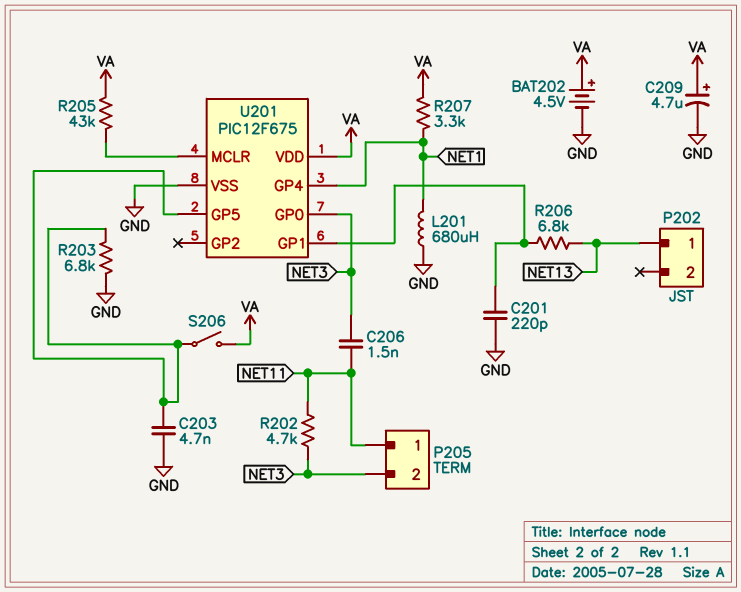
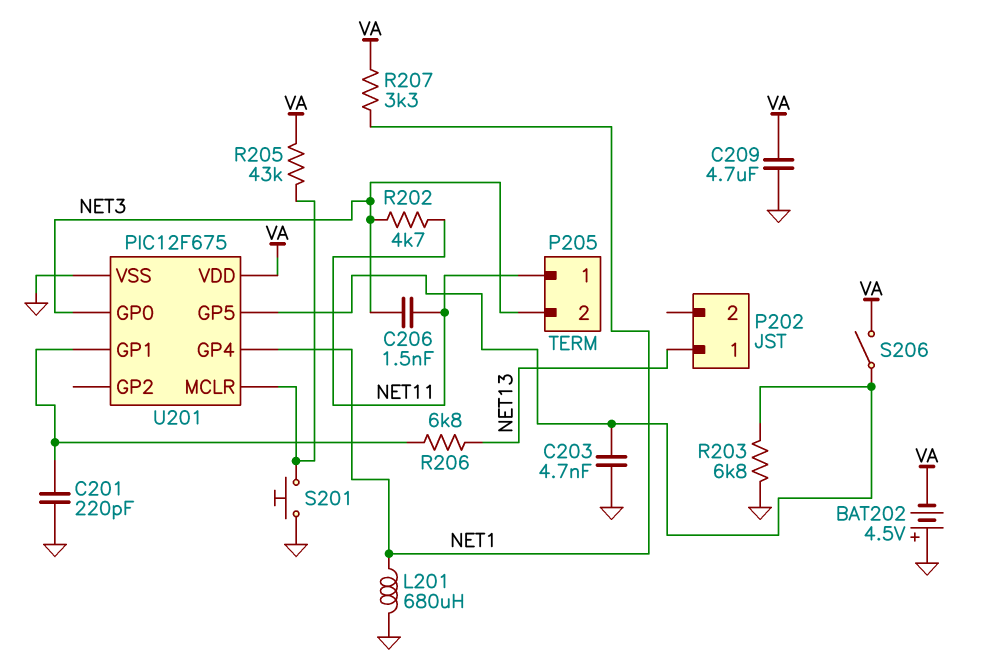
BAT202: 4.5V (plus VA, minus GND) -> 4.5V (plus GND, minus VA)
C209: 4.7uF (plus VA, minus GND) -> 4.7uF (GND, VA)
S201: none -> button (GND, U201/MCLR)

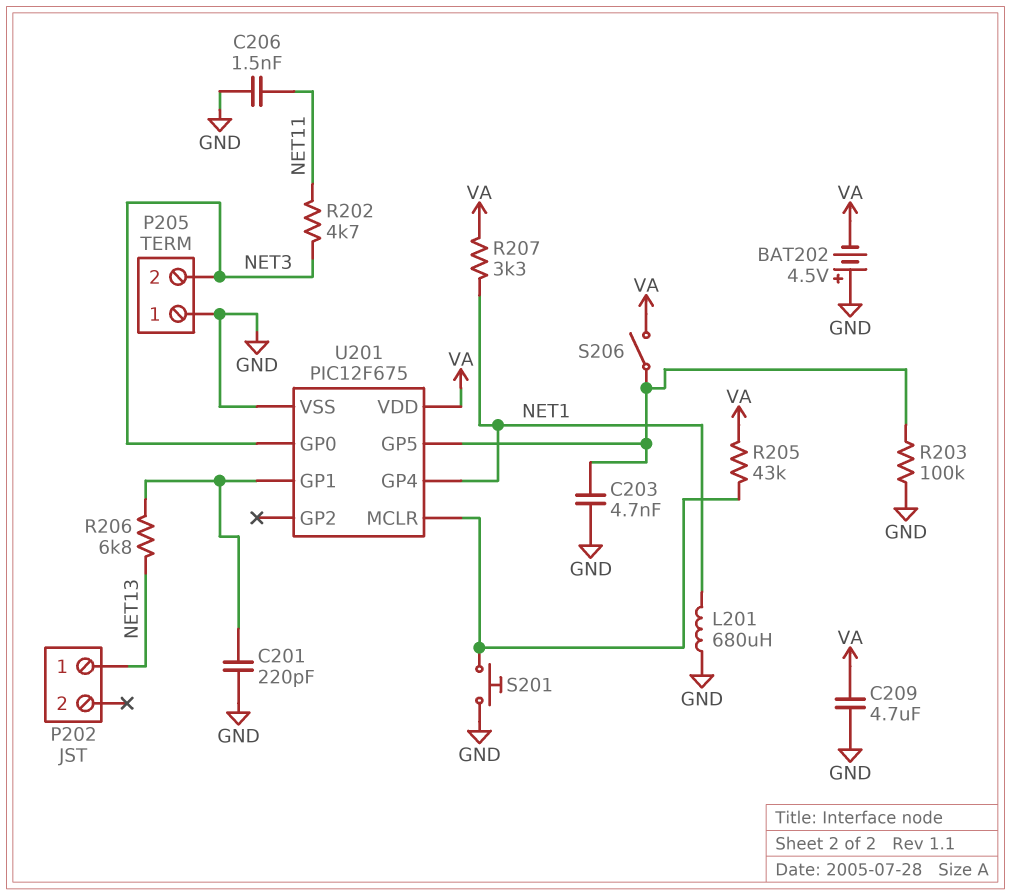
C206: 1.5nF (NET3, NET11) -> 1.5nF (GND, NET11)
P205 pin 1: NET11 -> GND
R203: 6.8k (GND, U201/GP5) -> 100k (GND, U201/GP5)

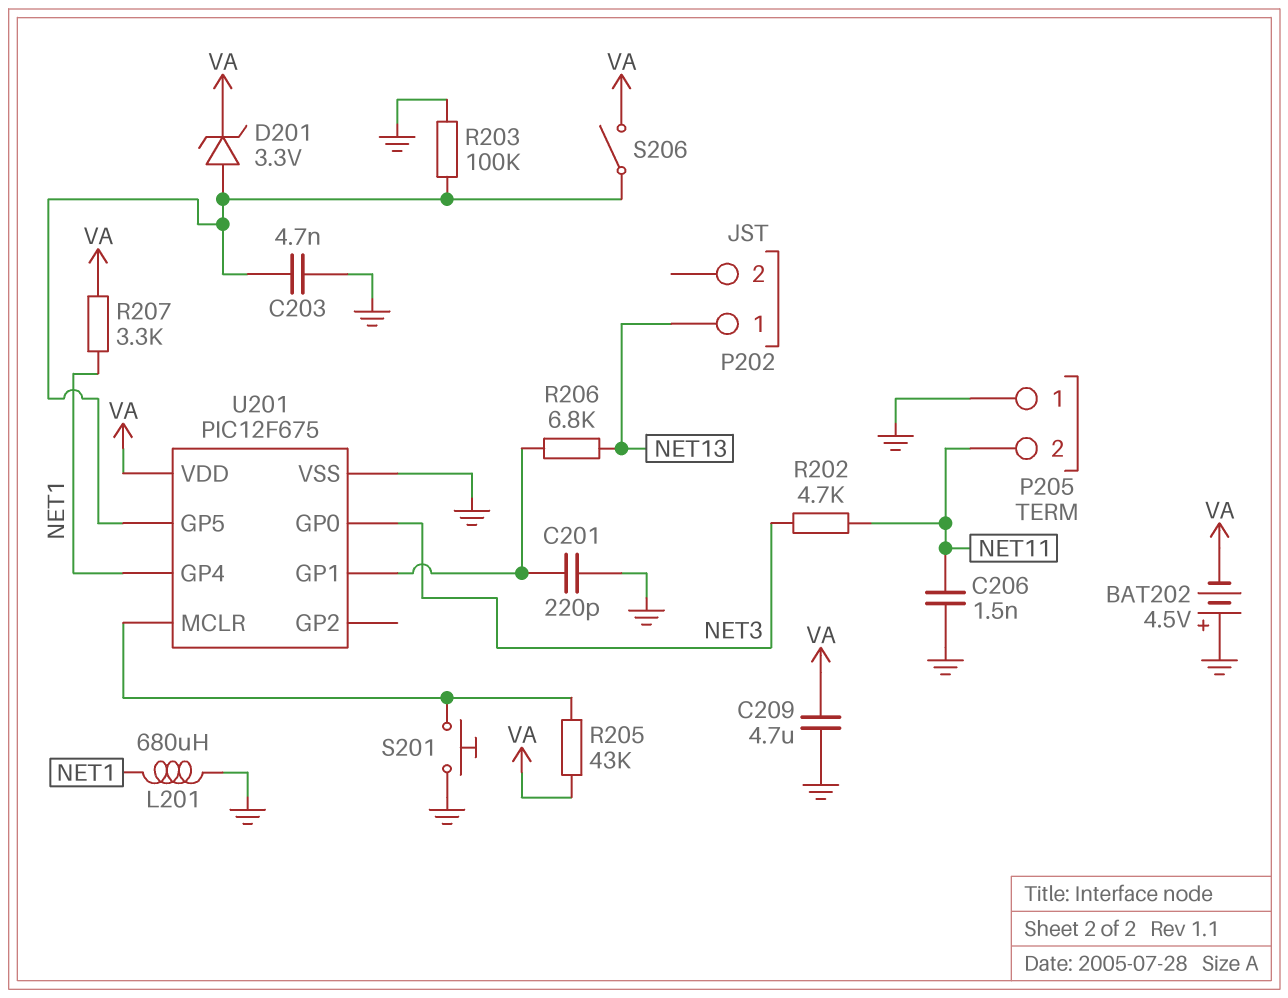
D201: none -> zener 3.3V (A U201/GP5, K VA)
P205 pin 2: NET3 -> NET11

